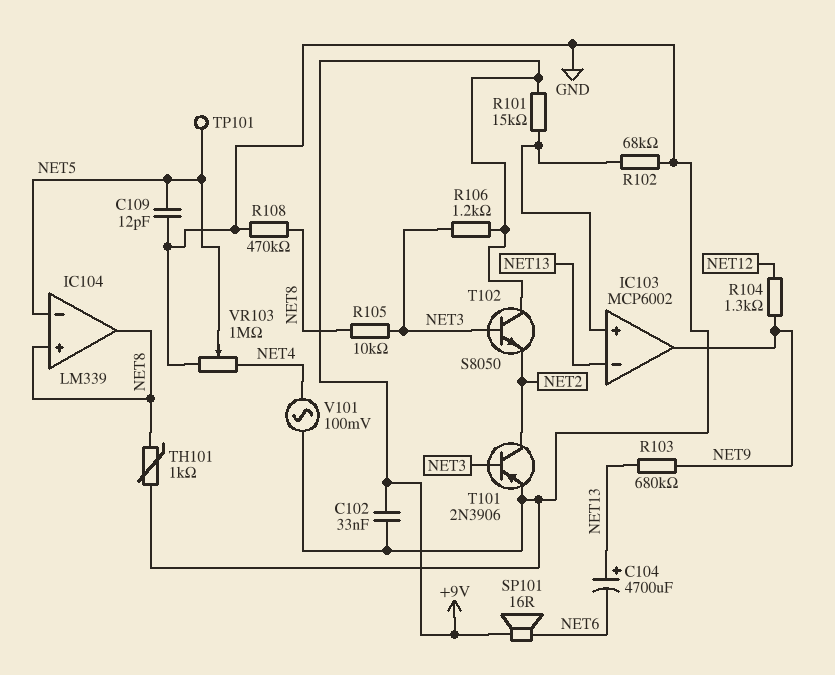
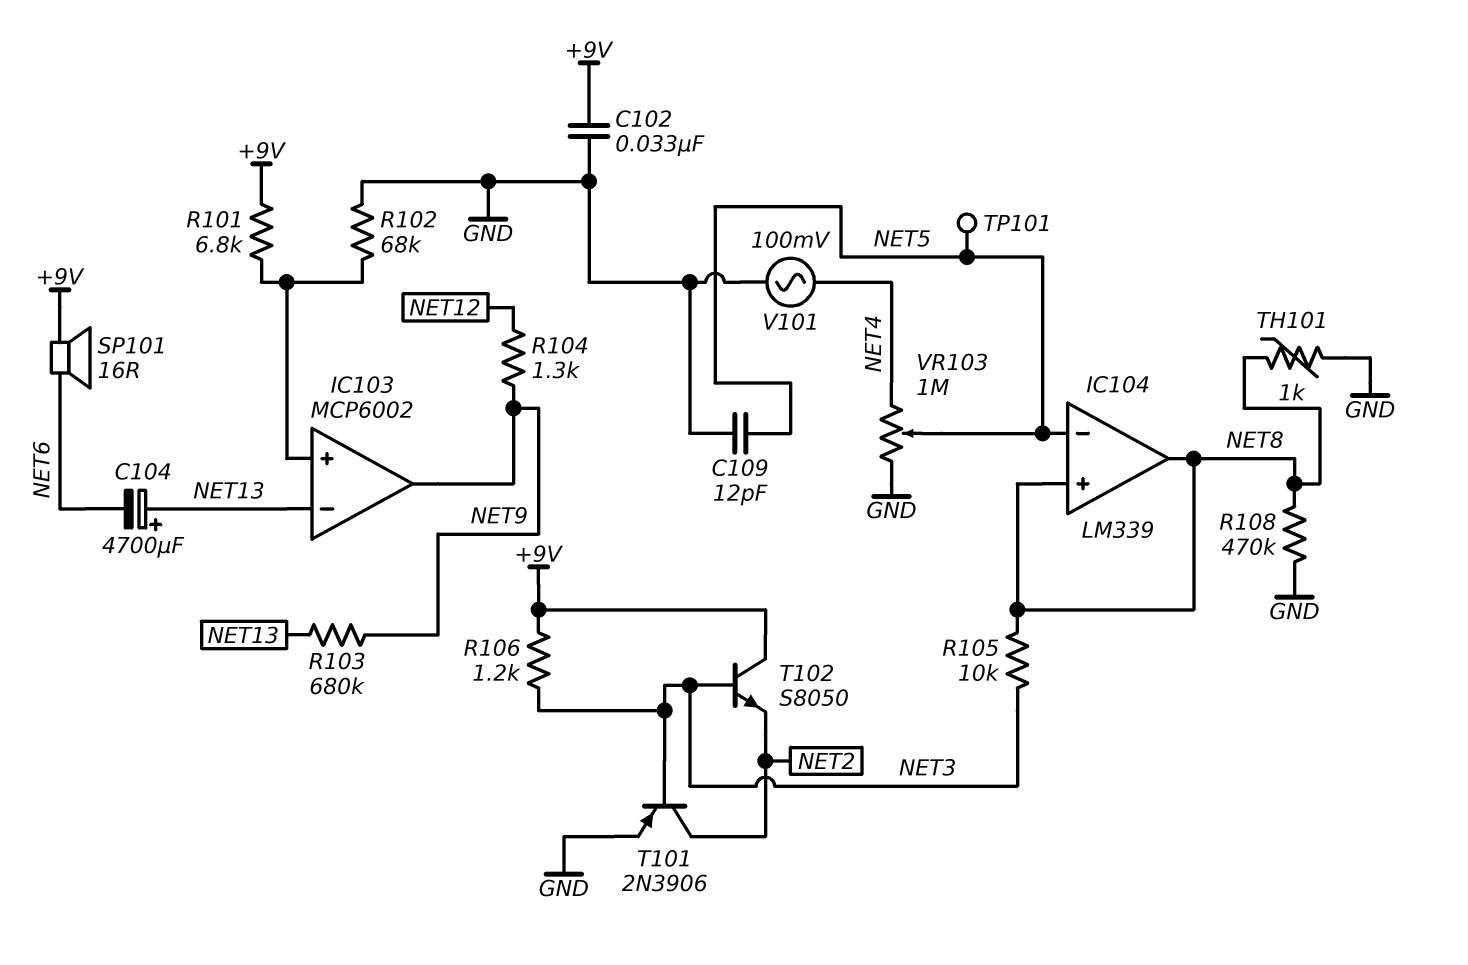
R101: 15k (+9V, IC103/in+) -> 6.8k (+9V, IC103/in+)

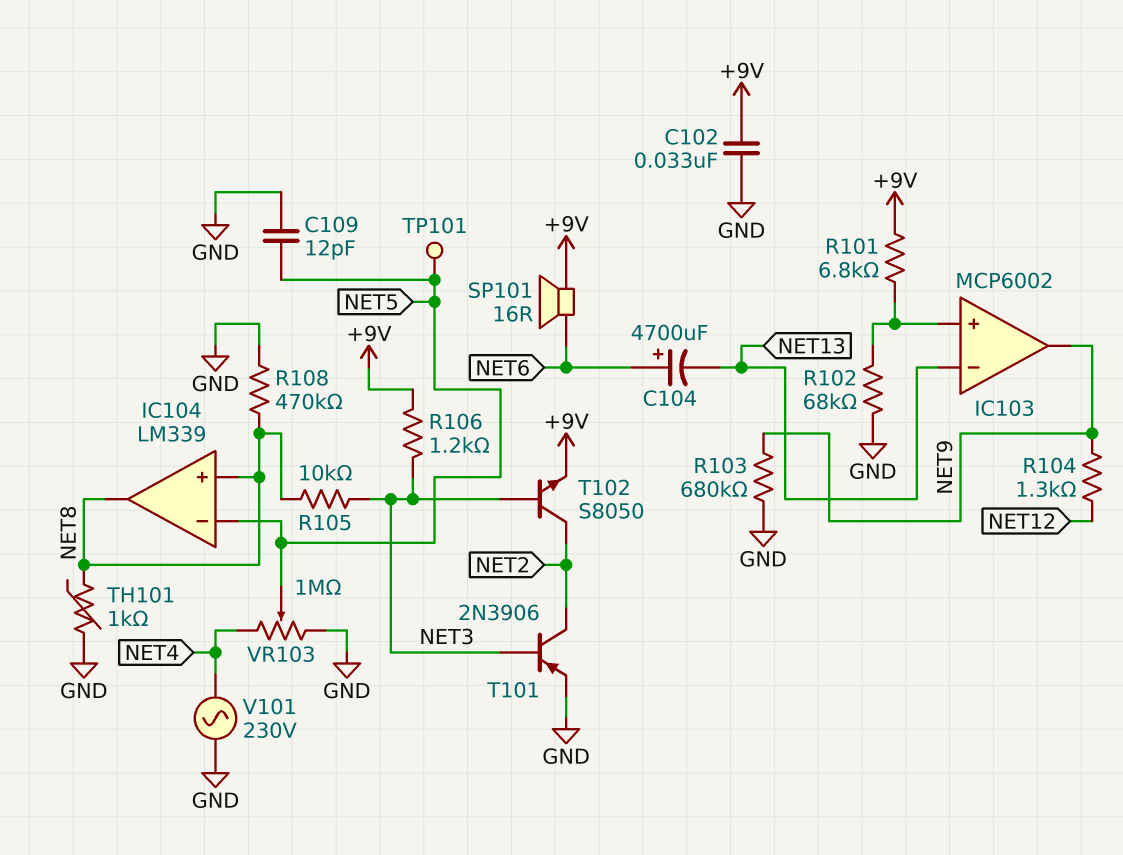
C104: 4700uF (plus NET13, minus NET6) -> 4700uF (plus NET6, minus NET13)
R103: 680k (NET9, NET13) -> 680k (GND, NET9)
T102: NPN S8050 (B NET3, C +9V, E NET2) -> NPN S8050 (B NET3, C NET2, E +9V)
V101: AC 100mV (GND, NET4) -> AC 230V (GND, NET4)

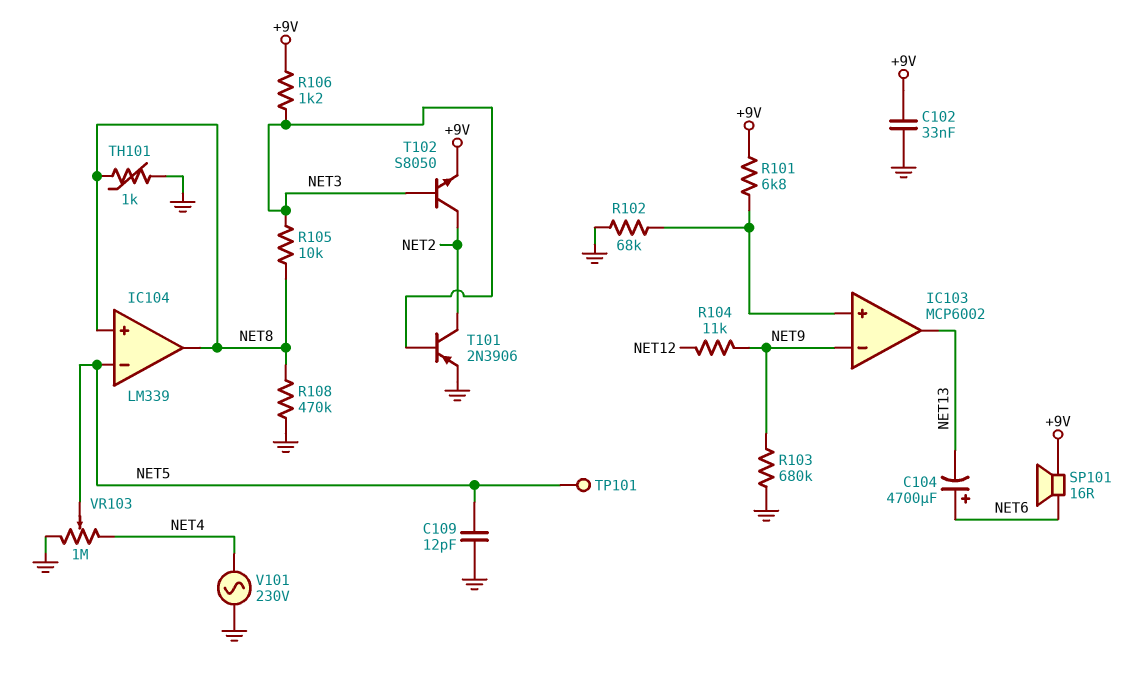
IC103 pin in-: NET13 -> NET9
IC103 pin out: NET9 -> NET13
R104: 1.3k (NET9, NET12) -> 11k (NET9, NET12)

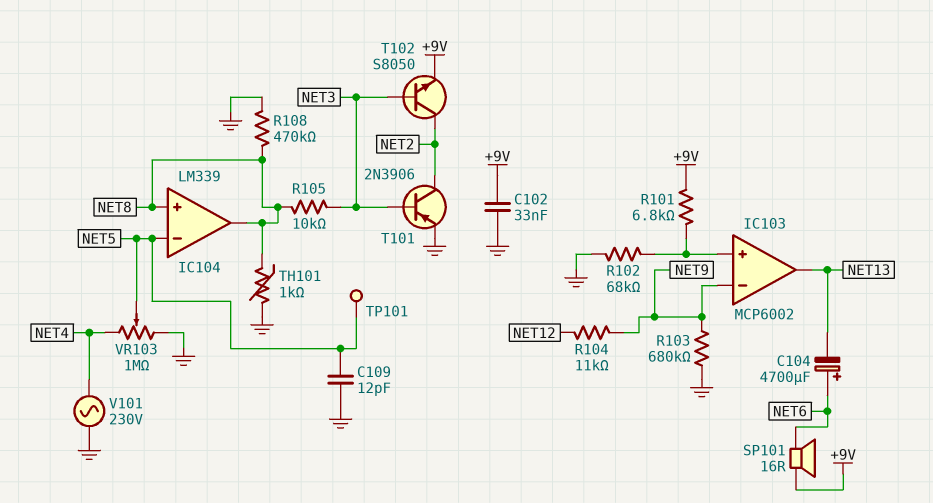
R106: 1.2k (+9V, NET3) -> none

